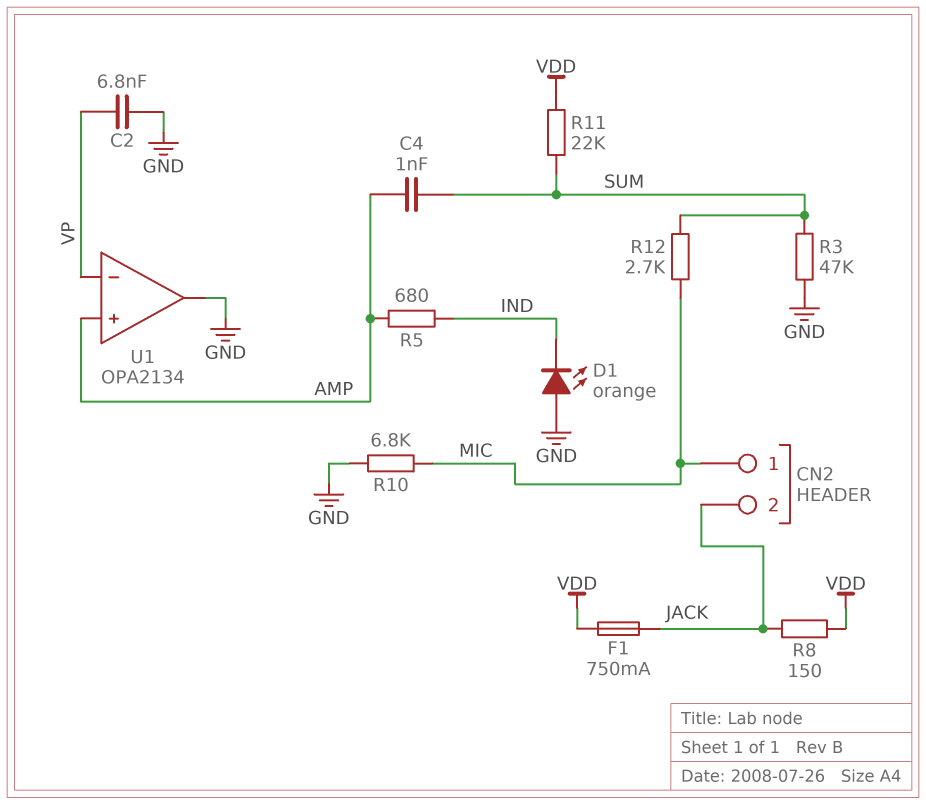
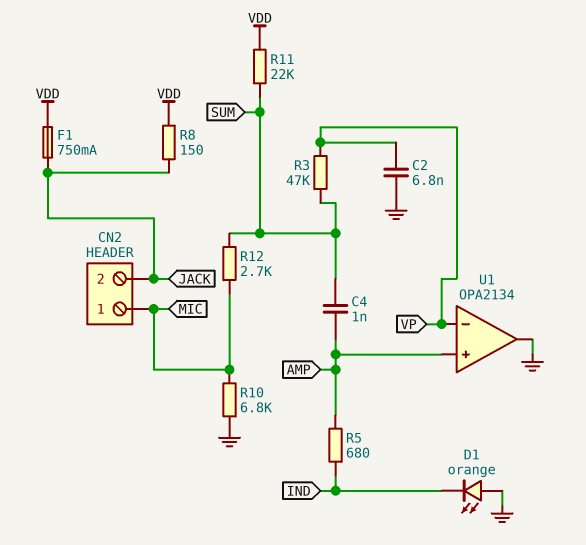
R3: 47k (GND, SUM) -> 47k (SUM, VP)

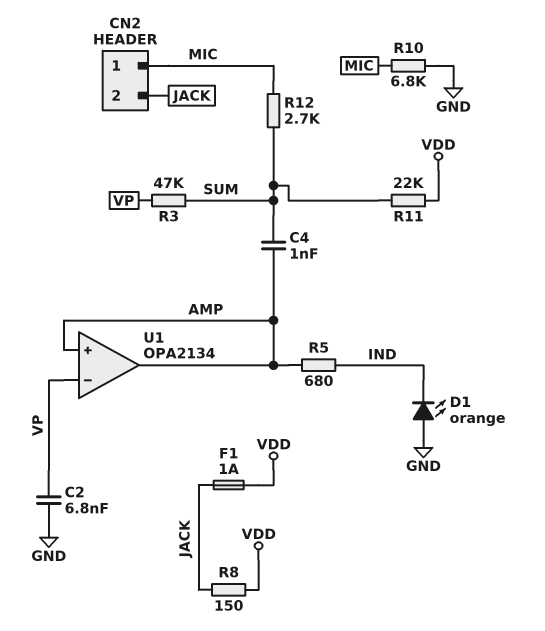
F1: 750mA (JACK, VDD) -> 1A (JACK, VDD)
U1 pin out: GND -> AMP

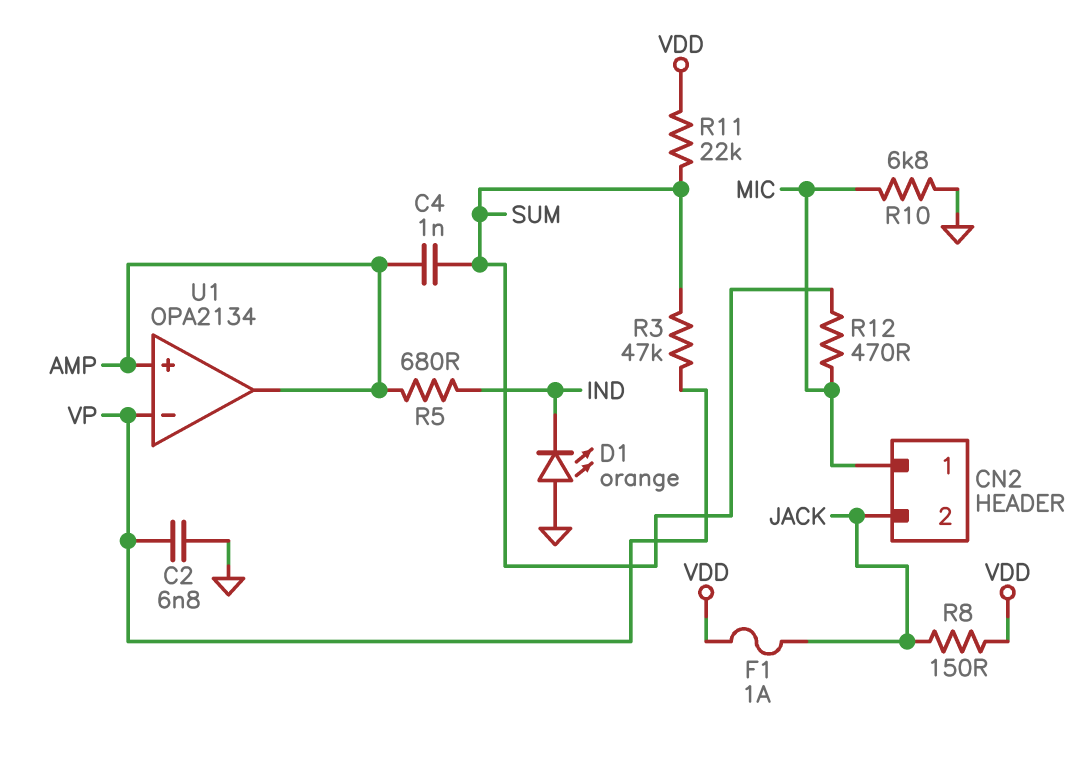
R12: 2.7k (MIC, SUM) -> 470 (MIC, SUM)

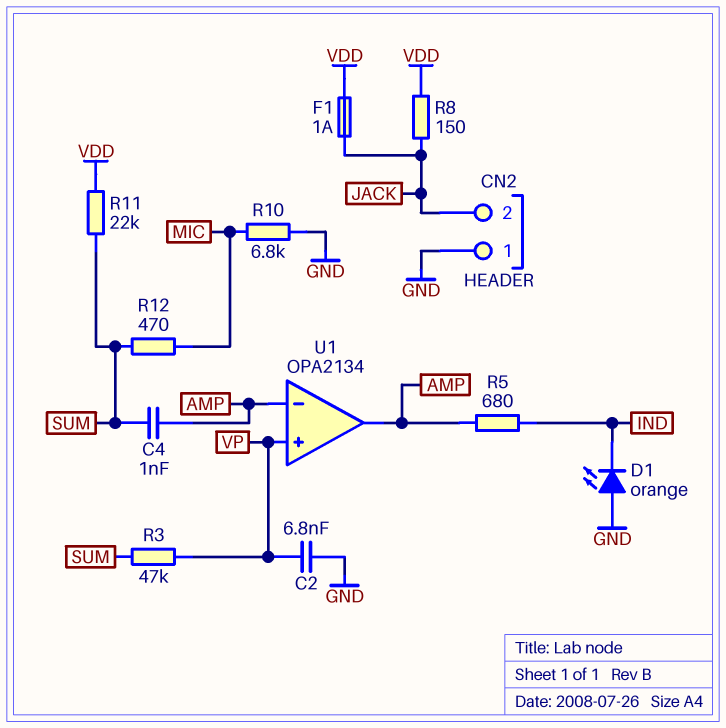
CN2 pin 1: MIC -> GND
U1 pin in+: AMP -> VP
U1 pin in-: VP -> AMP

